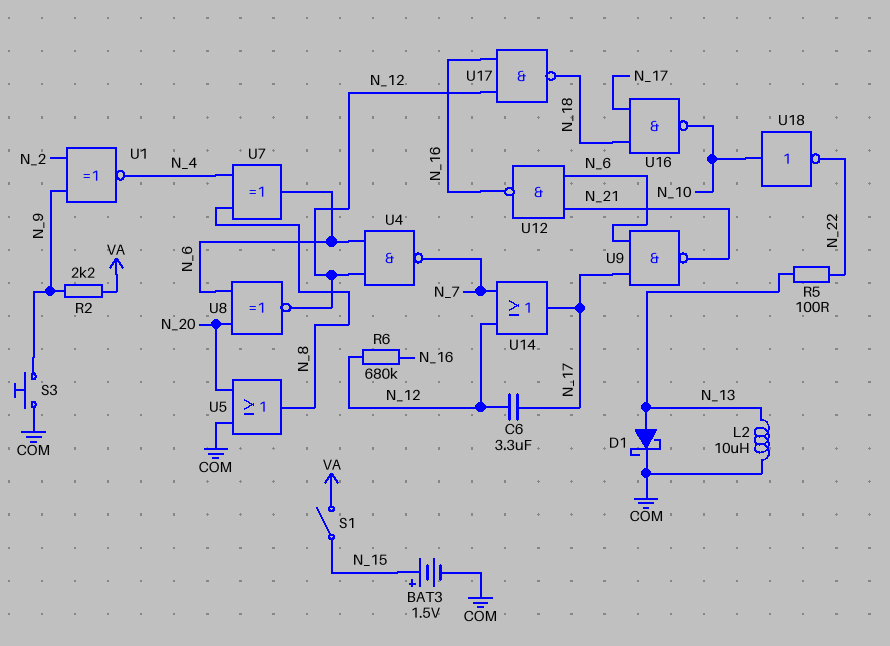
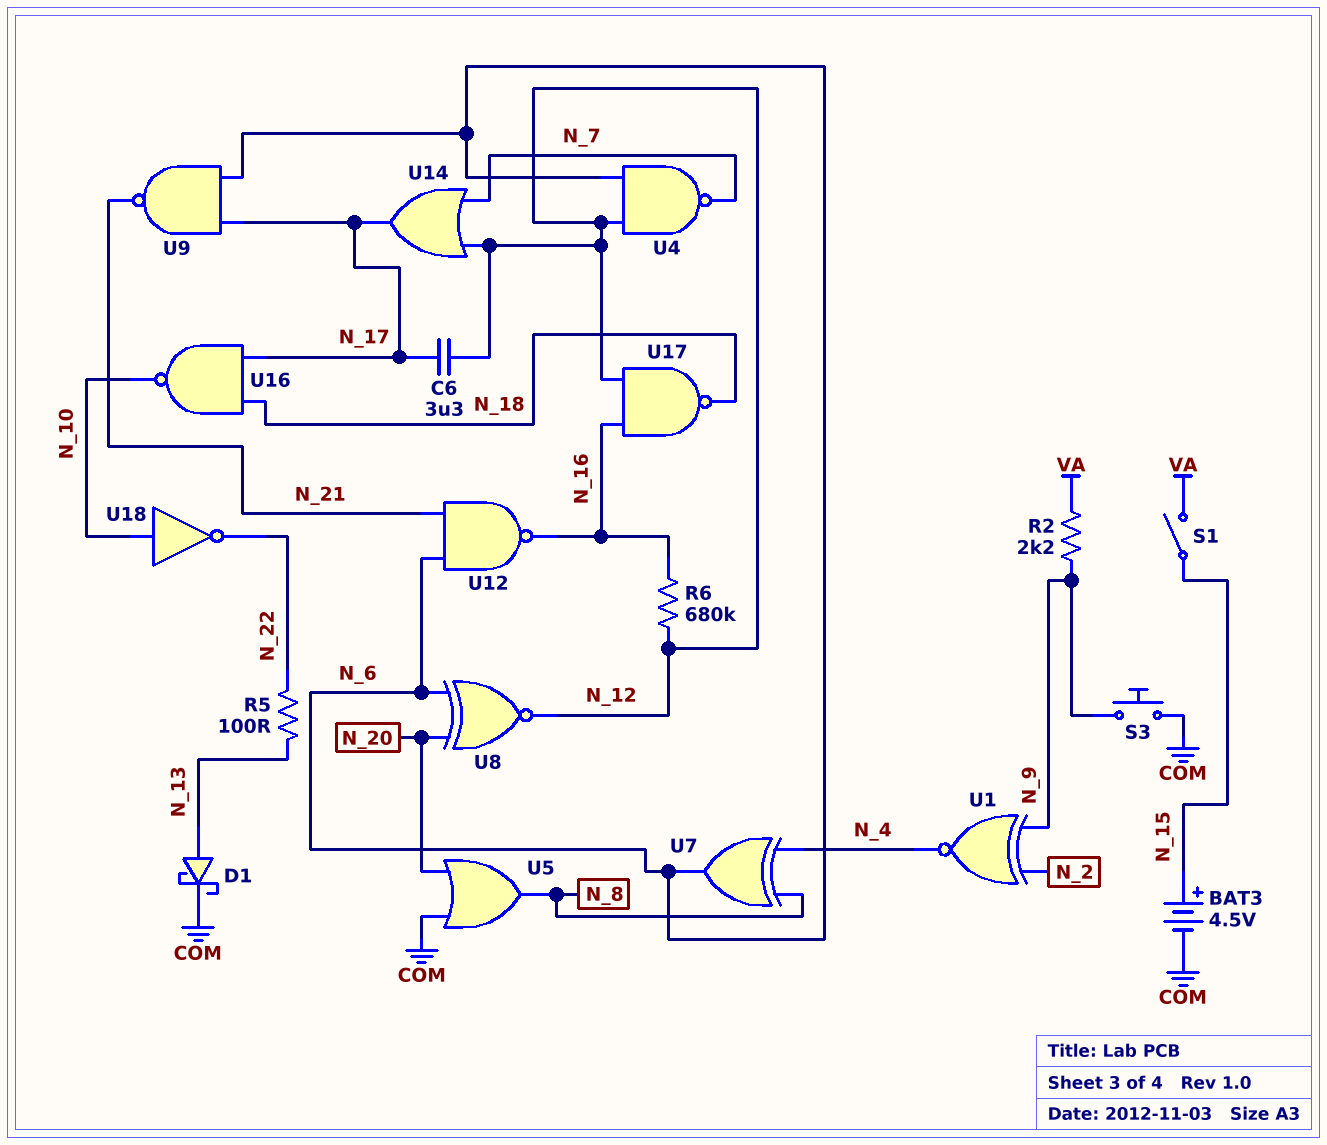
BAT3: 1.5V (plus N_15, minus COM) -> 4.5V (plus N_15, minus COM)
L2: 10uH (COM, N_13) -> none

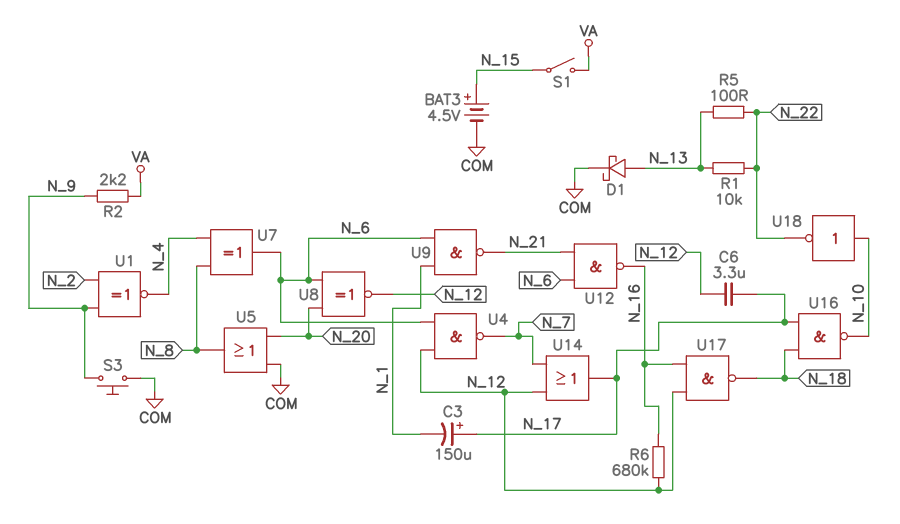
C3: none -> 150uF (plus N_17, minus N_1)
R1: none -> 10k (N_13, N_22)
U9: NAND (in N_6, in N_17, out N_21) -> NAND (in N_1, in N_6, out N_21)

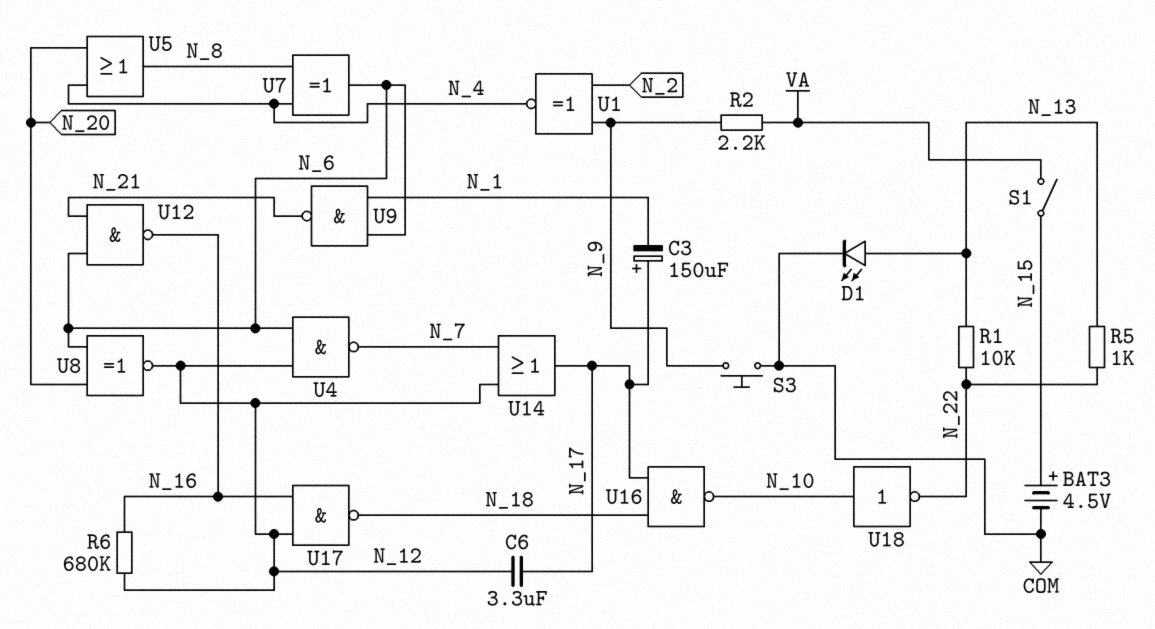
D1: schottky (A N_13, K COM) -> LED (A N_13, K COM)
R5: 100 (N_13, N_22) -> 1k (N_13, N_22)
U5: OR (in COM, in N_20, out N_8) -> OR (in N_4, in N_20, out N_8)

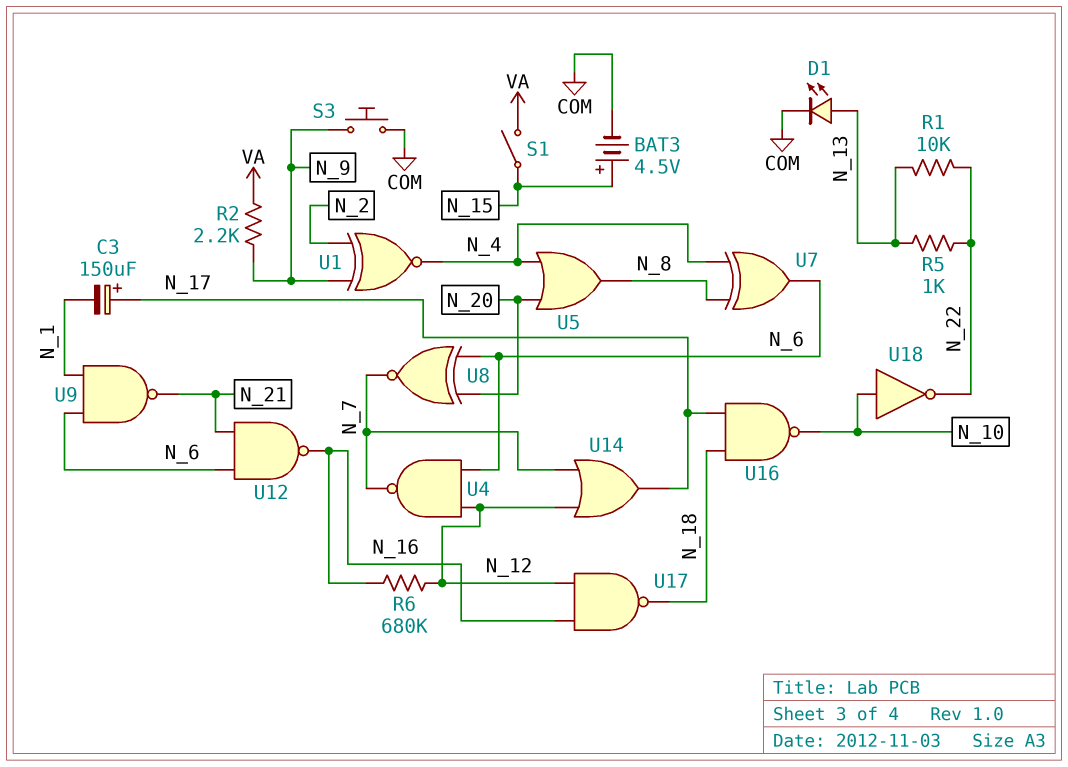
C6: 3.3uF (N_12, N_17) -> none
U8: XNOR (in N_6, in N_20, out N_12) -> XNOR (in N_6, in N_20, out N_7)

